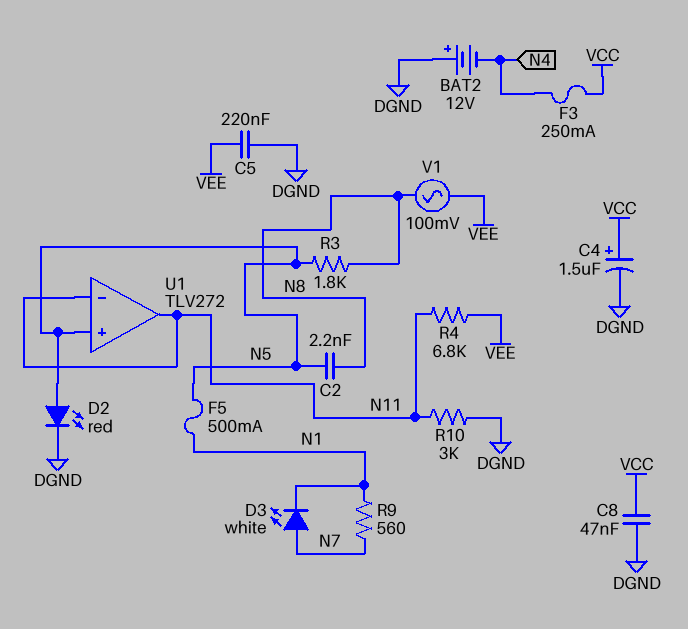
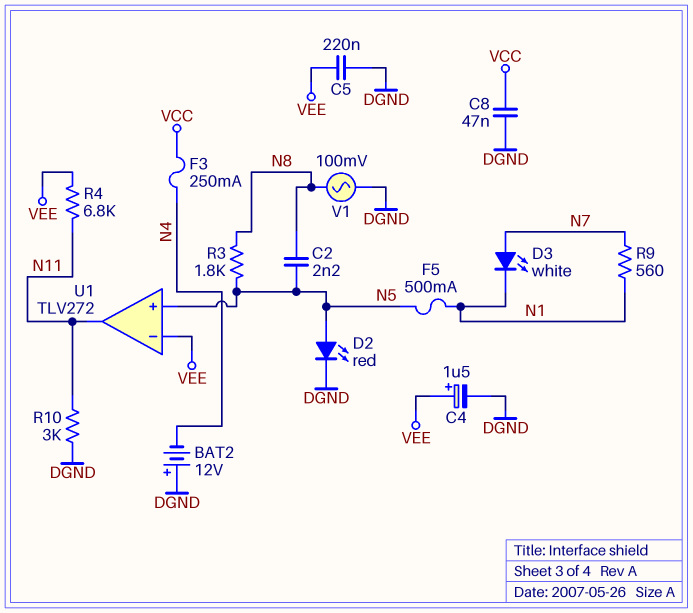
C4: 1.5uF (plus VCC, minus DGND) -> 1.5uF (plus VEE, minus DGND)
U1 pin in-: N11 -> VEE
V1: AC 100mV (N8, VEE) -> AC 100mV (DGND, N8)

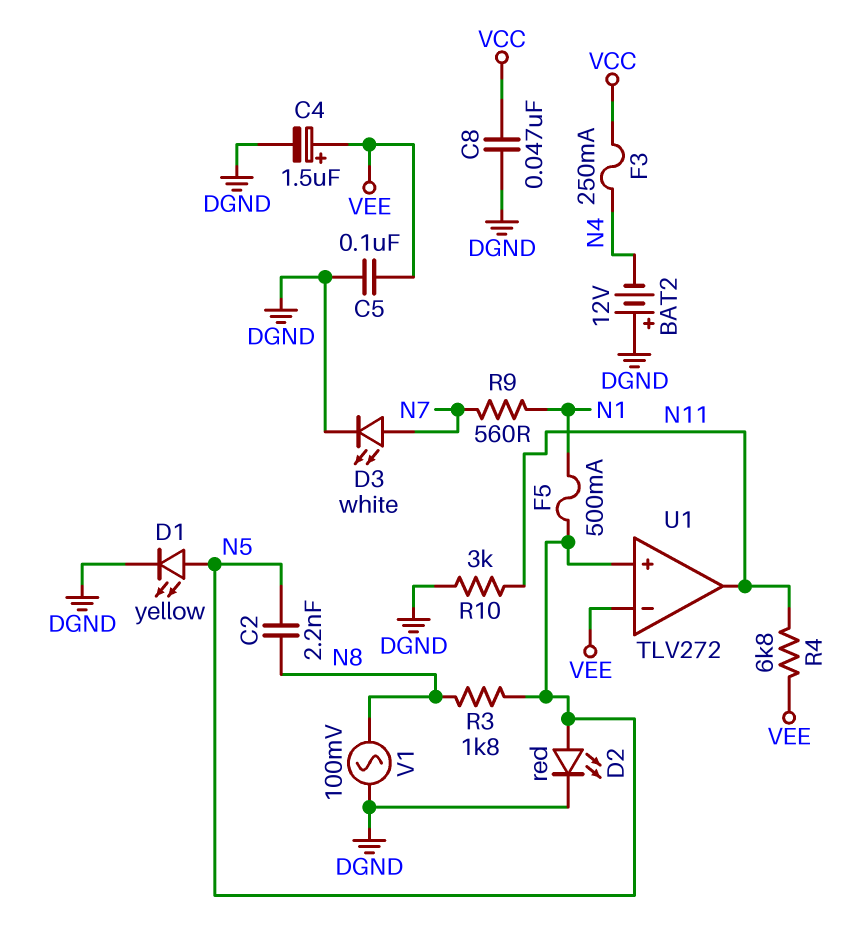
C5: 220nF (DGND, VEE) -> 100nF (DGND, VEE)
D1: none -> LED yellow (A N5, K DGND)
D3: LED white (A N7, K N1) -> LED white (A N7, K DGND)

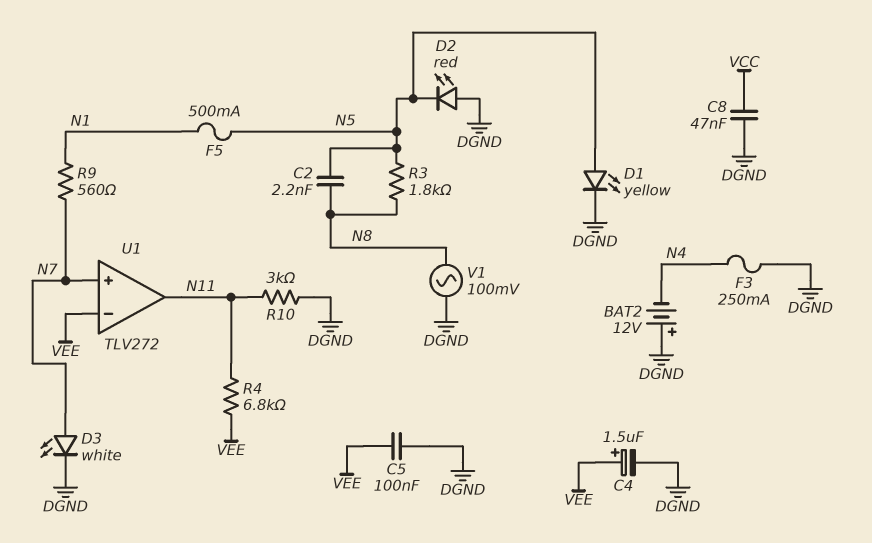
D2: LED red (A N5, K DGND) -> LED red (A DGND, K N5)
F3: 250mA (N4, VCC) -> 250mA (DGND, N4)
U1 pin in+: N5 -> N7

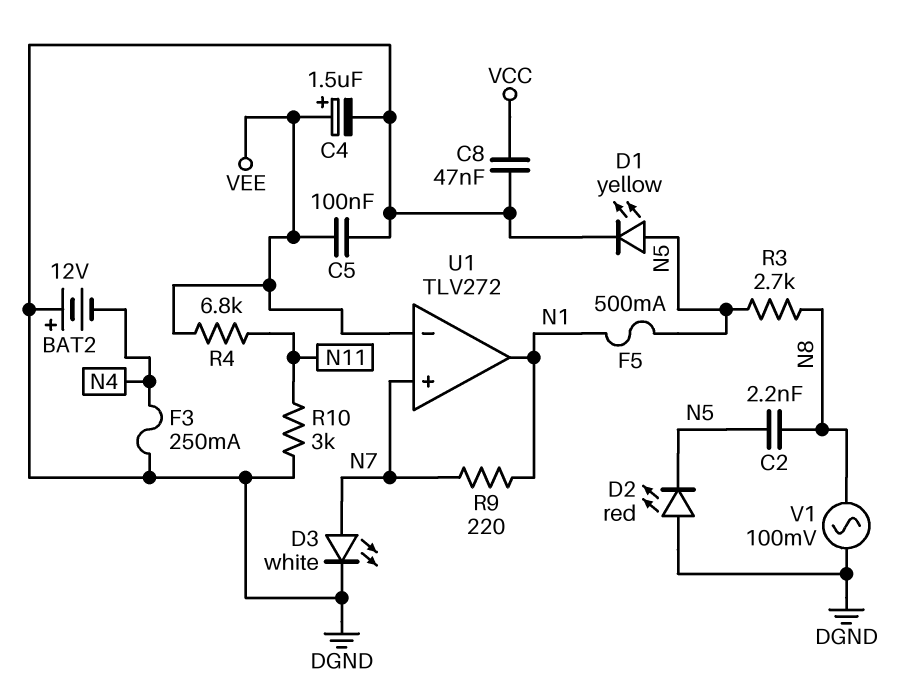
R3: 1.8k (N5, N8) -> 2.7k (N5, N8)
R9: 560 (N1, N7) -> 220 (N1, N7)
U1 pin out: N11 -> N1

